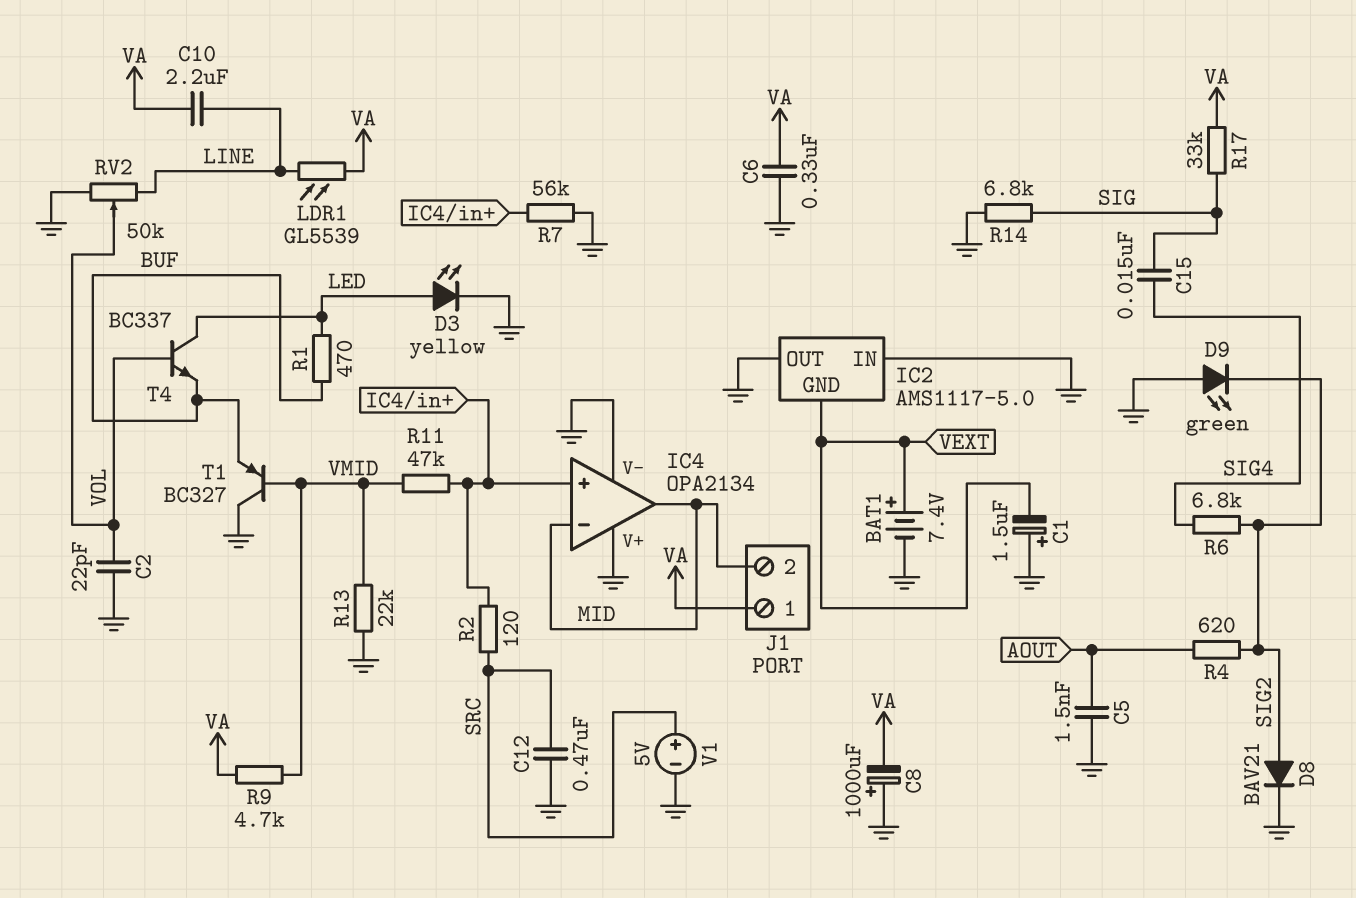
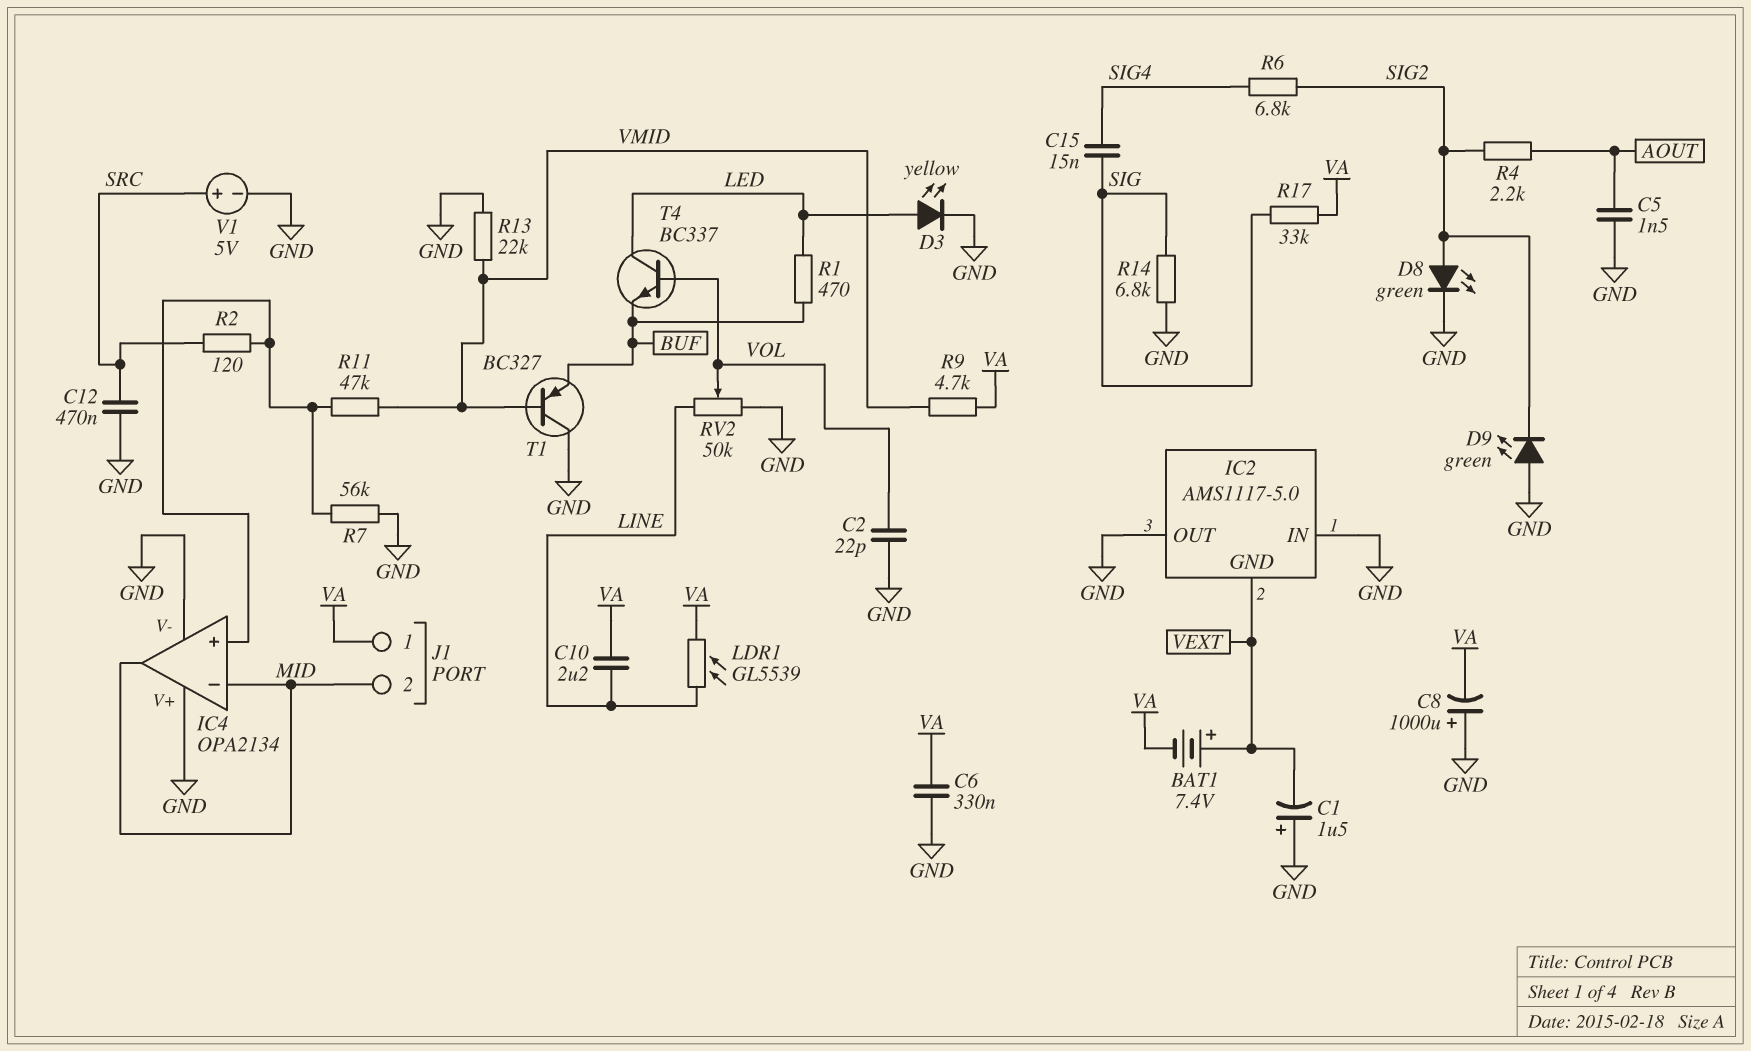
BAT1: 7.4V (plus VEXT, minus GND) -> 7.4V (plus VEXT, minus VA)
D8: diode BAV21 (A SIG2, K GND) -> LED green (A SIG2, K GND)
R4: 620 (AOUT, SIG2) -> 2.2k (AOUT, SIG2)

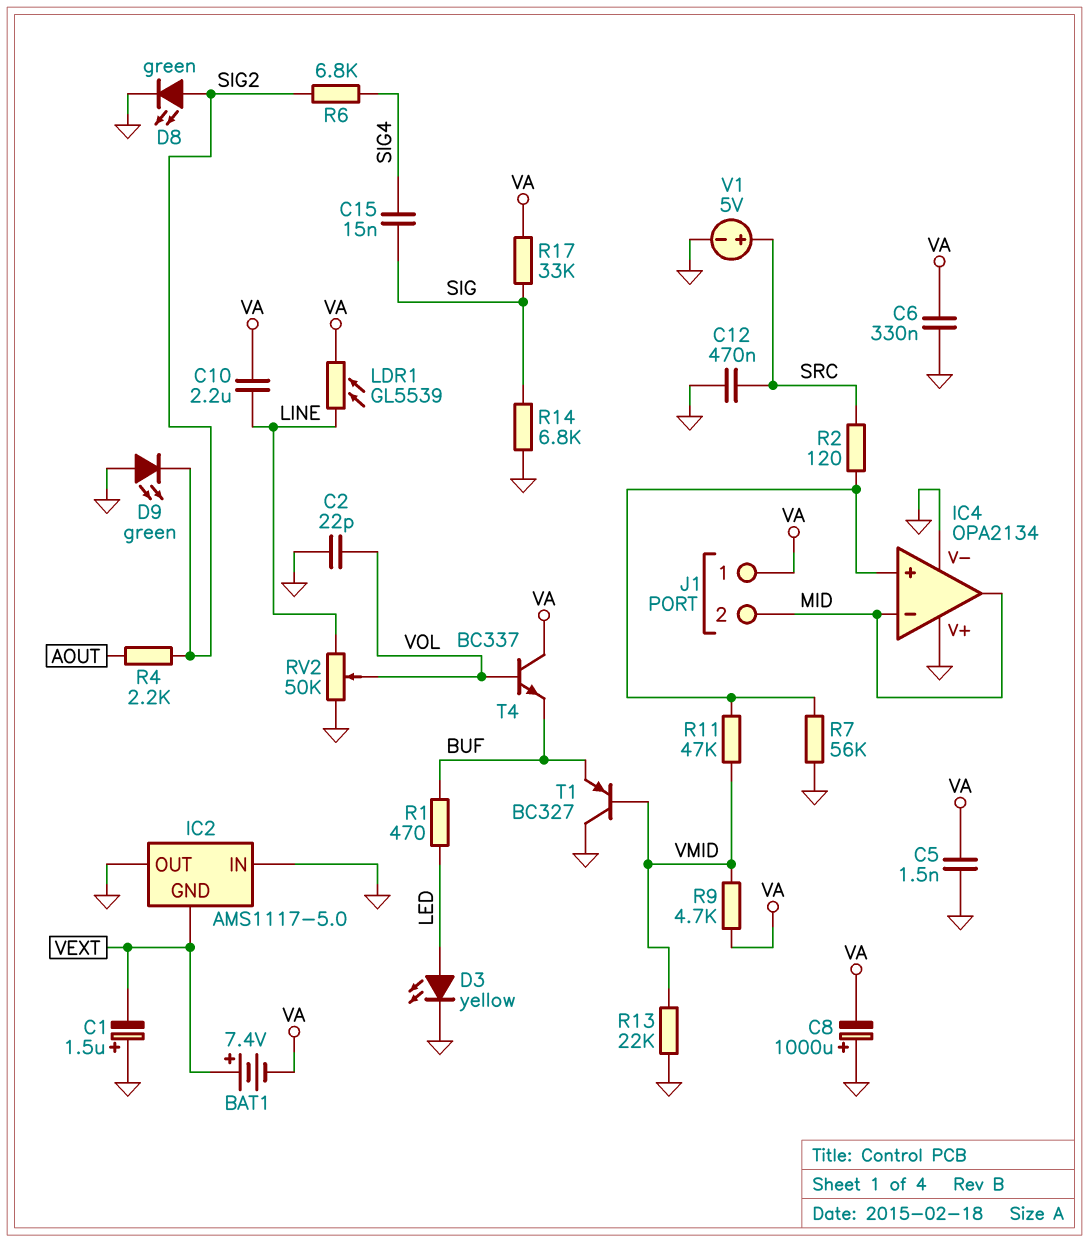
C5: 1.5nF (AOUT, GND) -> 1.5nF (GND, VA)
T4: NPN BC337 (B VOL, C LED, E BUF) -> NPN BC337 (B VOL, C VA, E BUF)

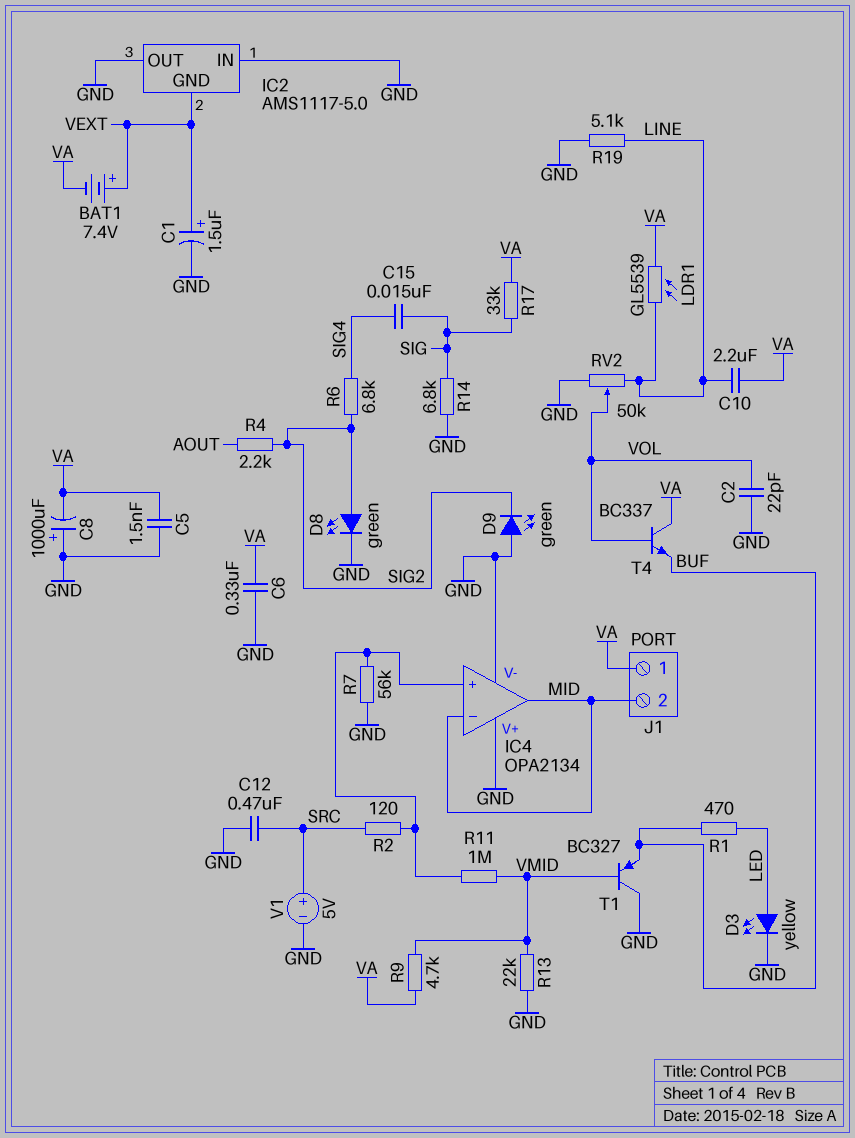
C1: 1.5uF (plus GND, minus VEXT) -> 1.5uF (plus VEXT, minus GND)
R11: 47k (IC4/in+, VMID) -> 1M (IC4/in+, VMID)
R19: none -> 5.1k (GND, LINE)

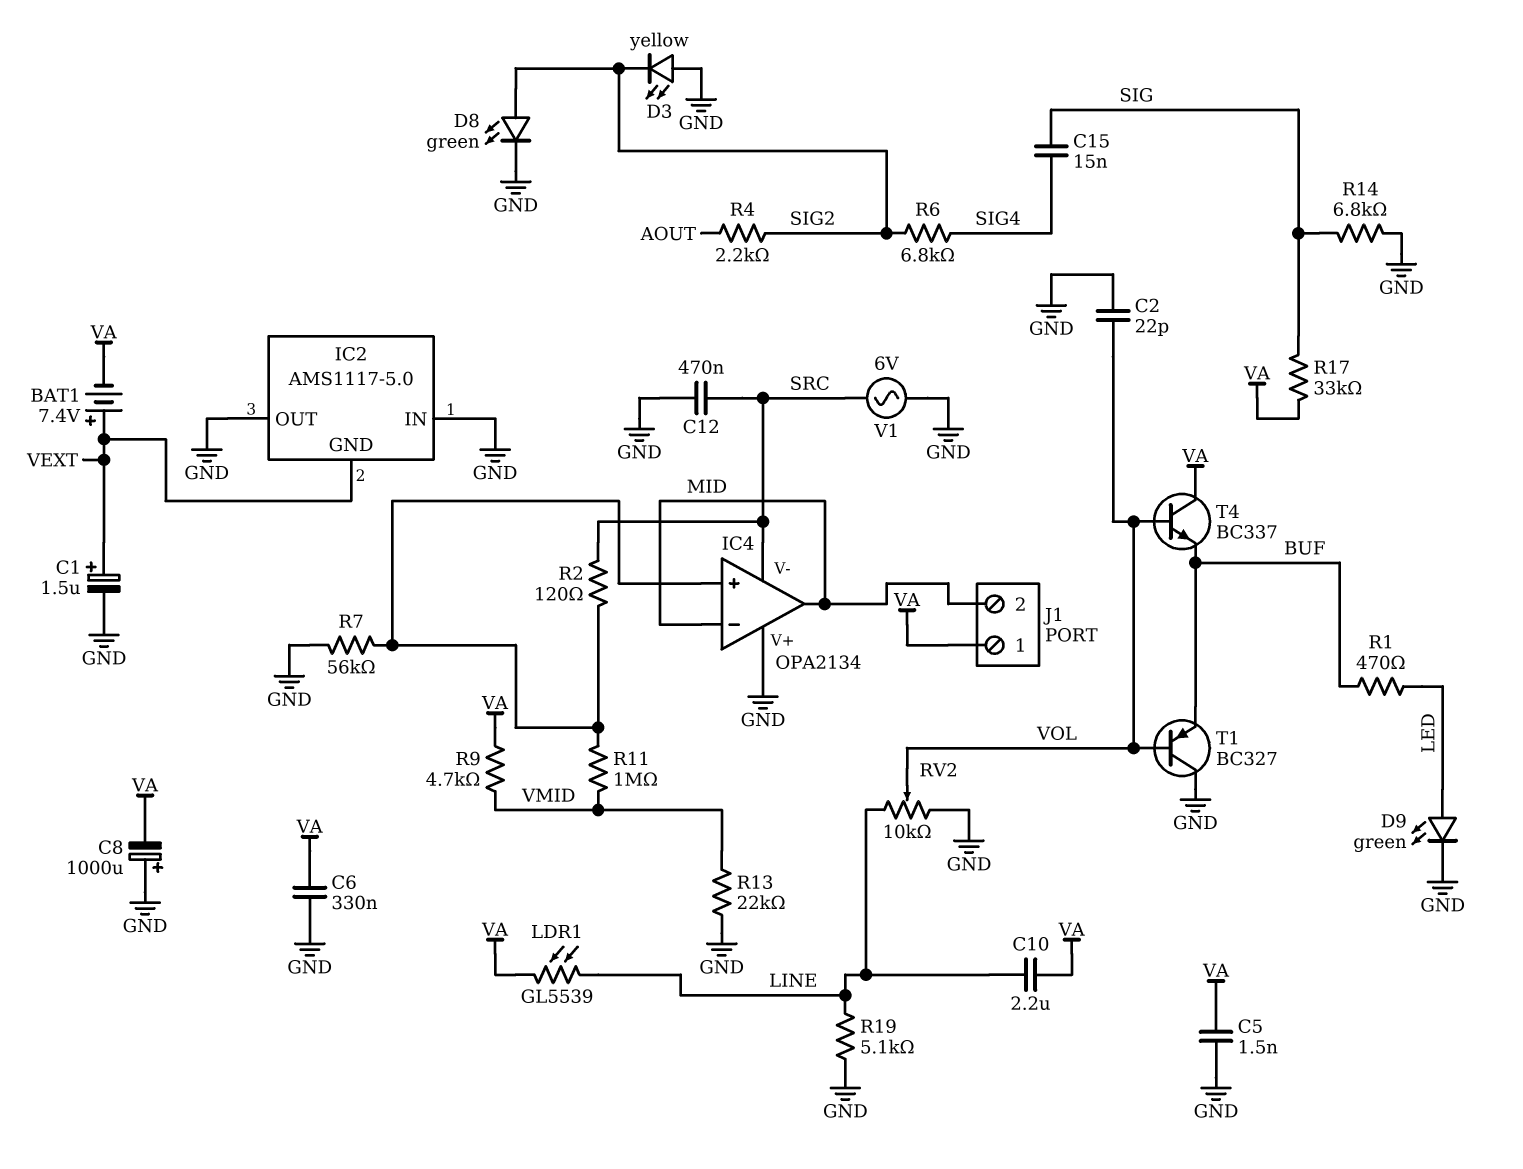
D3: LED yellow (A LED, K GND) -> LED yellow (A GND, K SIG2)
D9: LED green (A GND, K SIG2) -> LED green (A LED, K GND)
IC4 pin V-: GND -> SRC
RV2: 50k (GND, LINE, wiper VOL) -> 10k (GND, LINE, wiper VOL)
T1: PNP BC327 (B VMID, C GND, E BUF) -> PNP BC327 (B VOL, C GND, E BUF)
V1: 5V (plus SRC, minus GND) -> AC 6V (GND, SRC)

